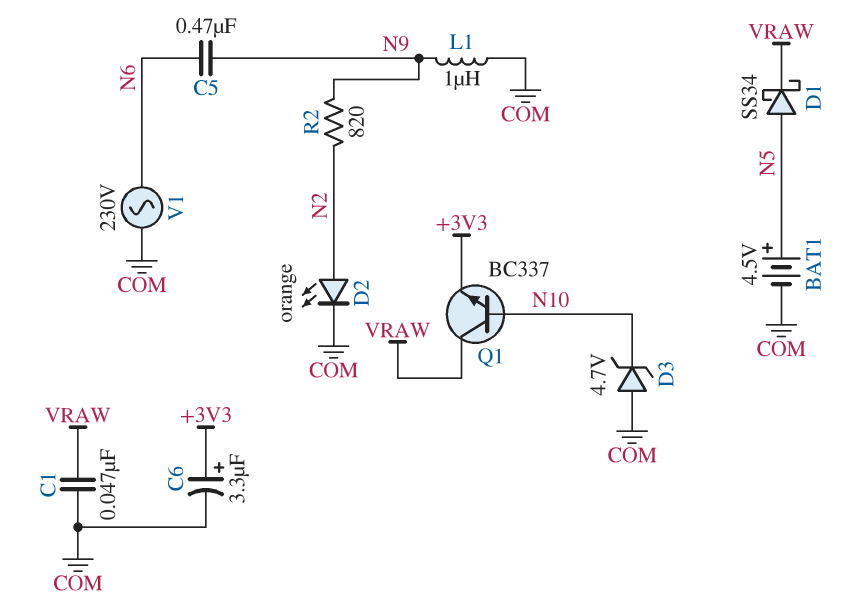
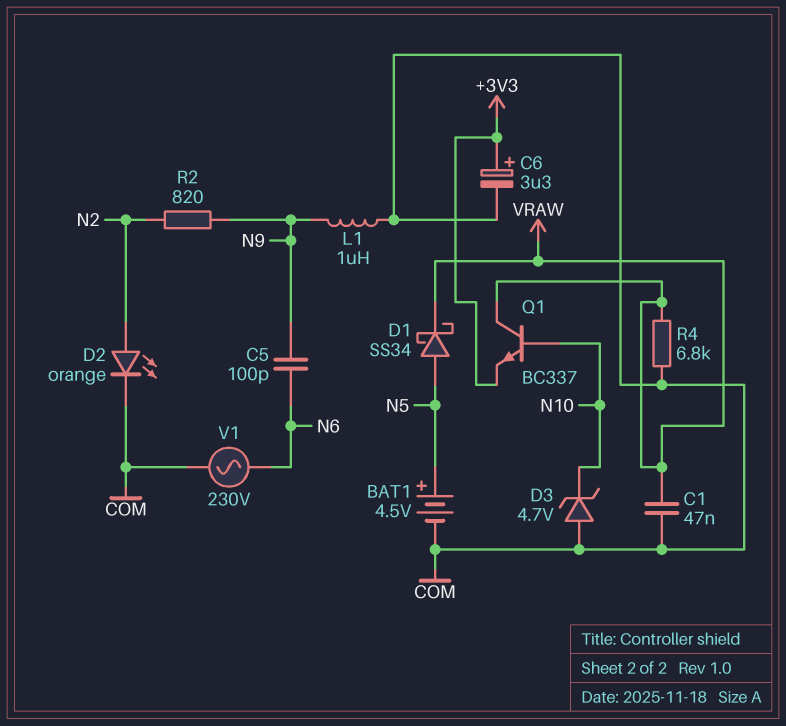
C5: 470nF (N6, N9) -> 100pF (N6, N9)
R4: none -> 6.8k (COM, VRAW)

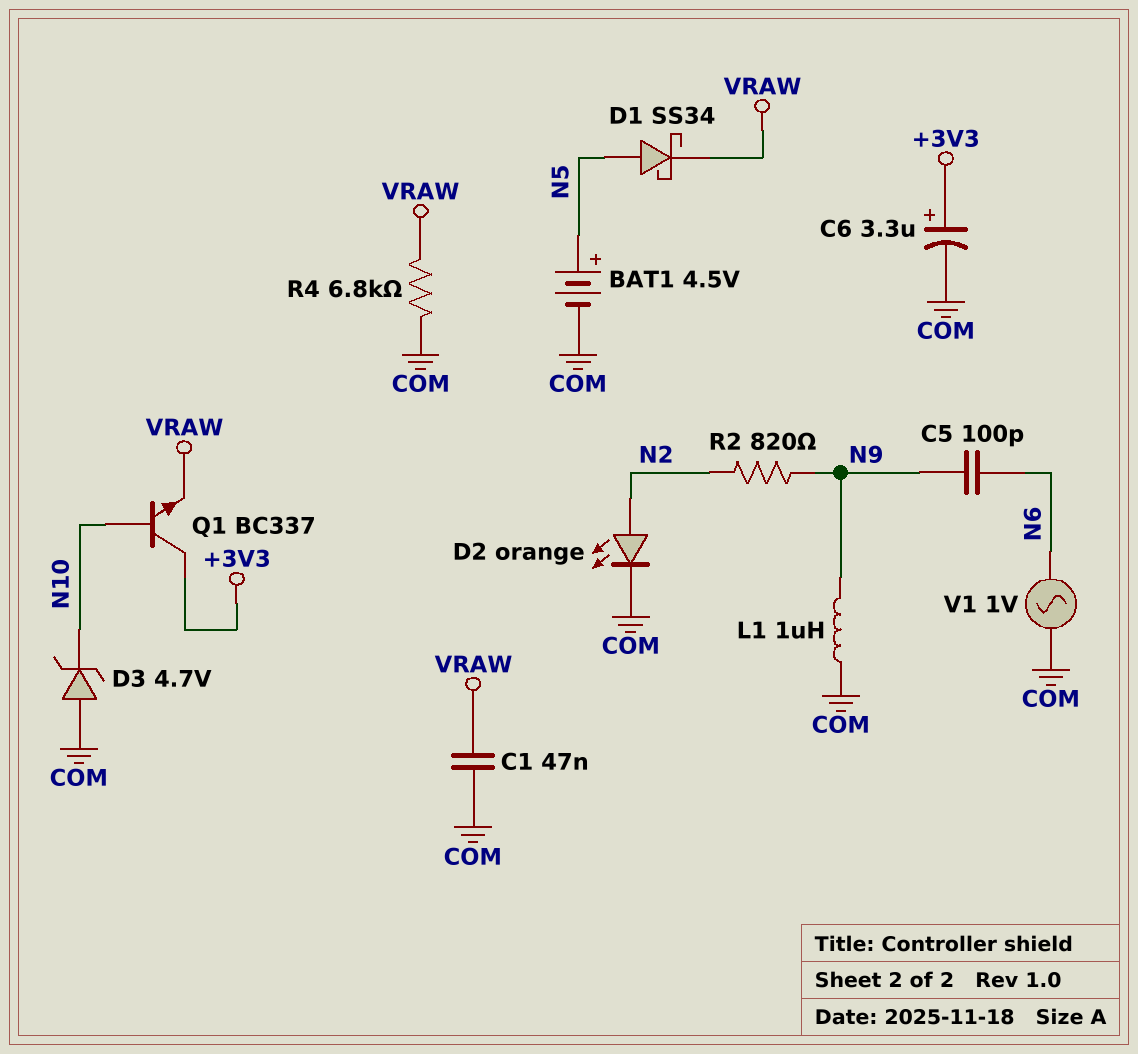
Q1: NPN BC337 (B N10, C VRAW, E +3V3) -> NPN BC337 (B N10, C +3V3, E VRAW)
V1: AC 230V (COM, N6) -> AC 1V (COM, N6)

